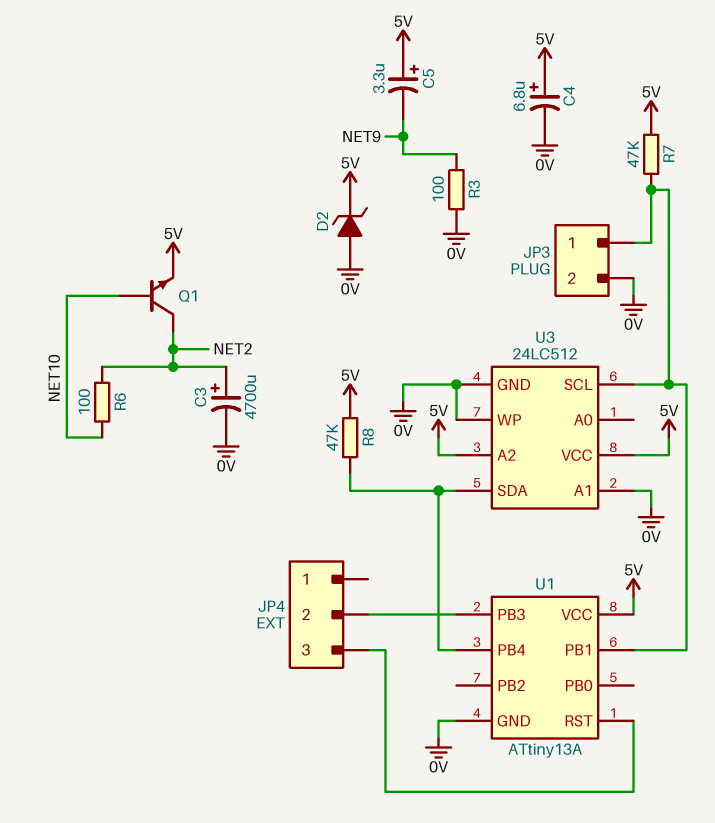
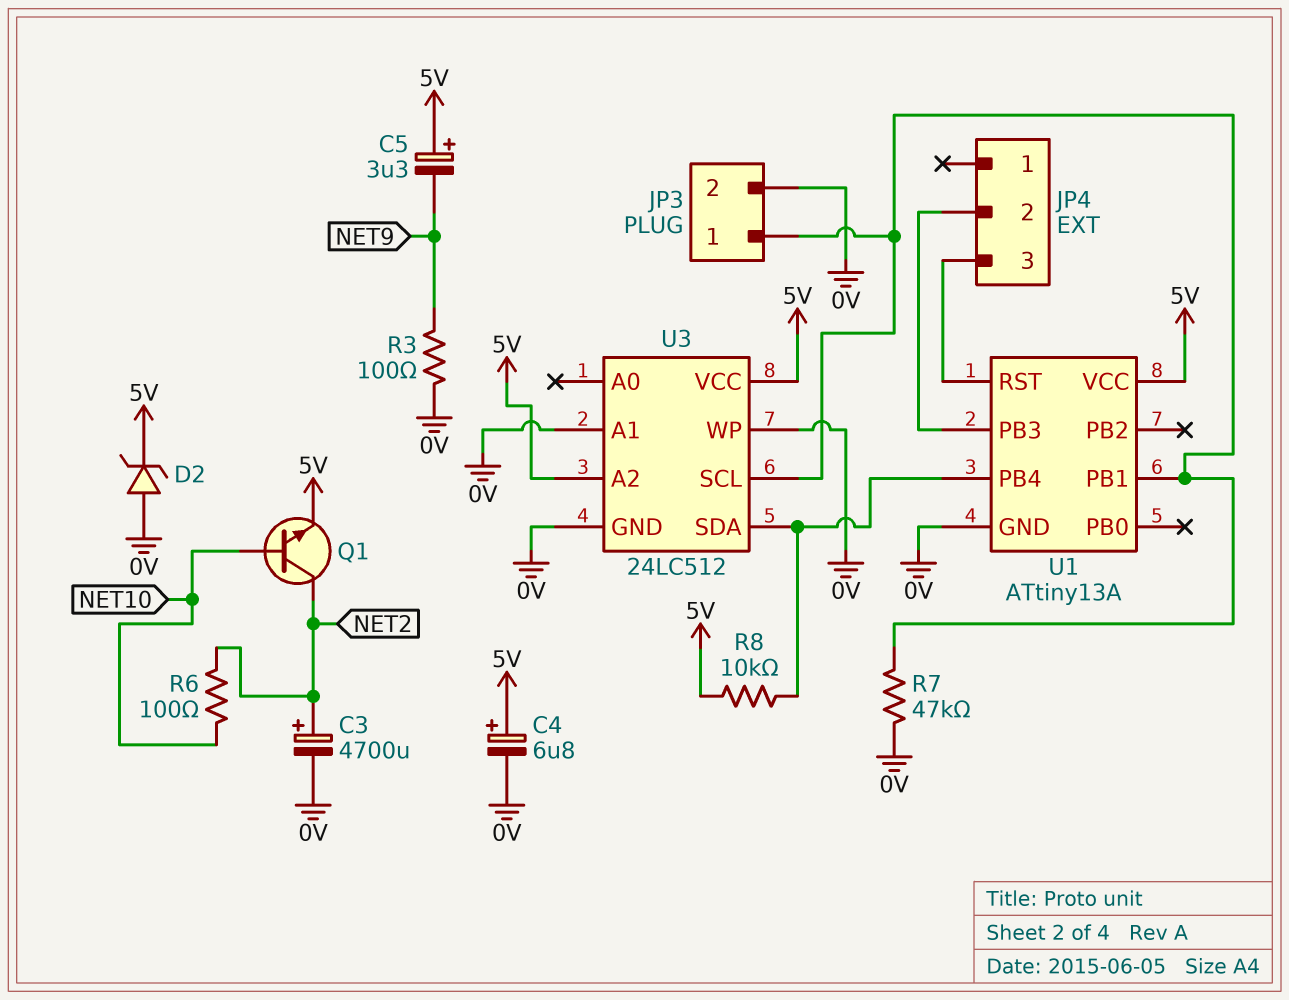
R7: 47k (5V, JP3/1) -> 47k (0V, JP3/1)
R8: 47k (5V, U1/PB4) -> 10k (5V, U1/PB4)

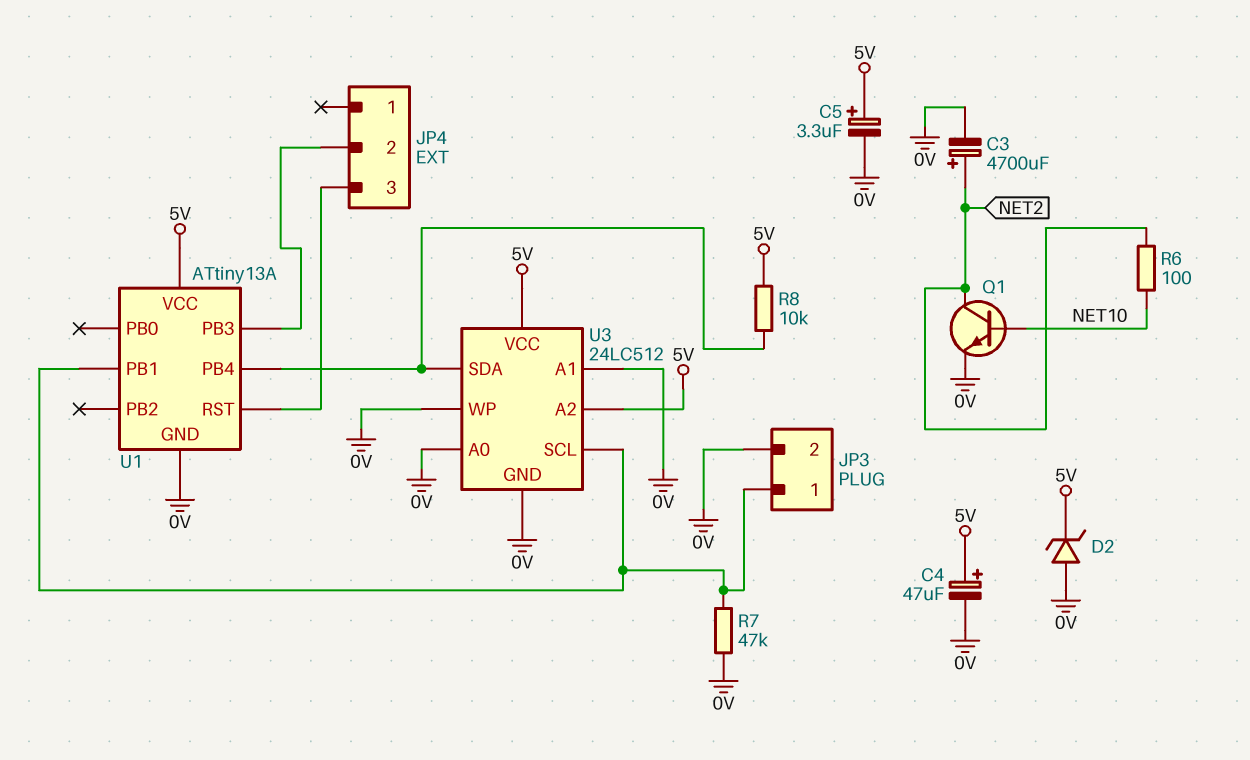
C4: 6.8uF (plus 5V, minus 0V) -> 47uF (plus 5V, minus 0V)
C5: 3.3uF (plus 5V, minus NET9) -> 3.3uF (plus 5V, minus 0V)
Q1: NPN (B NET10, C NET2, E 5V) -> NPN (B NET10, C NET2, E 0V)
R3: 100 (0V, NET9) -> none
U3 pin A0: none -> 0V

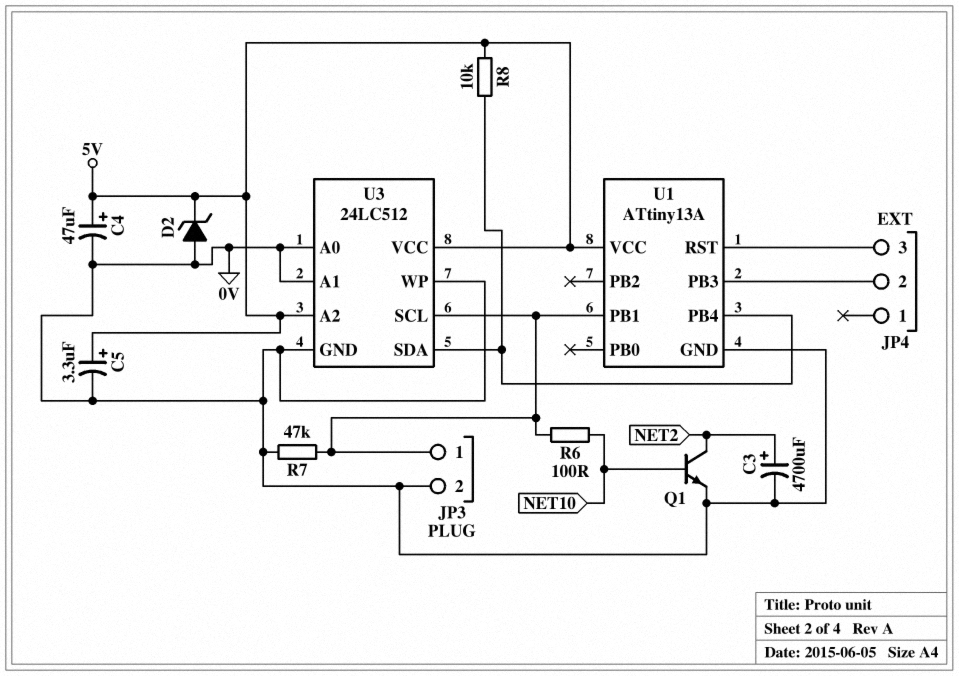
R6: 100 (NET2, NET10) -> 100 (JP3/1, NET10)

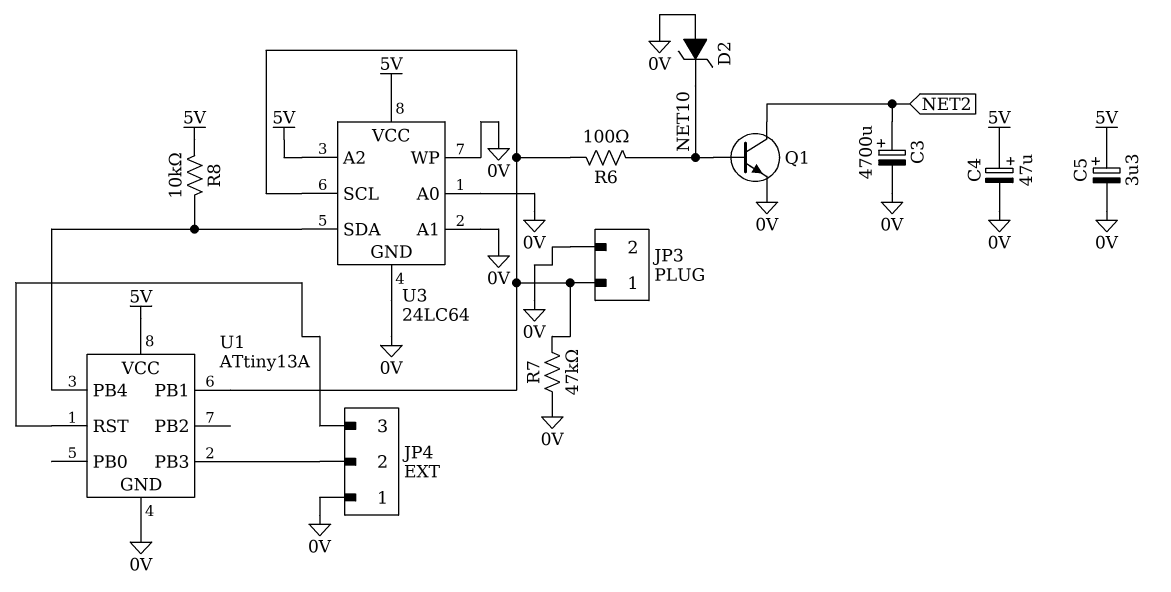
D2: zener (A 0V, K 5V) -> zener (A 0V, K NET10)
JP4 pin 1: none -> 0V
U3: 24LC512 -> 24LC64

